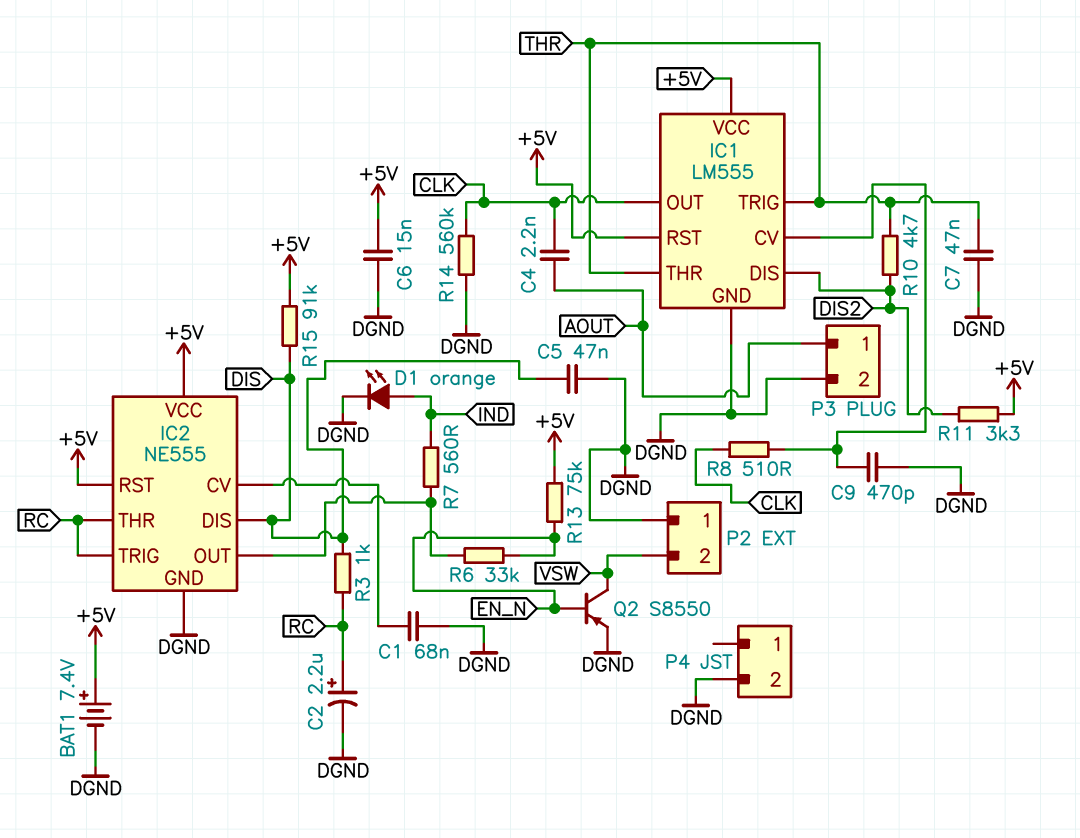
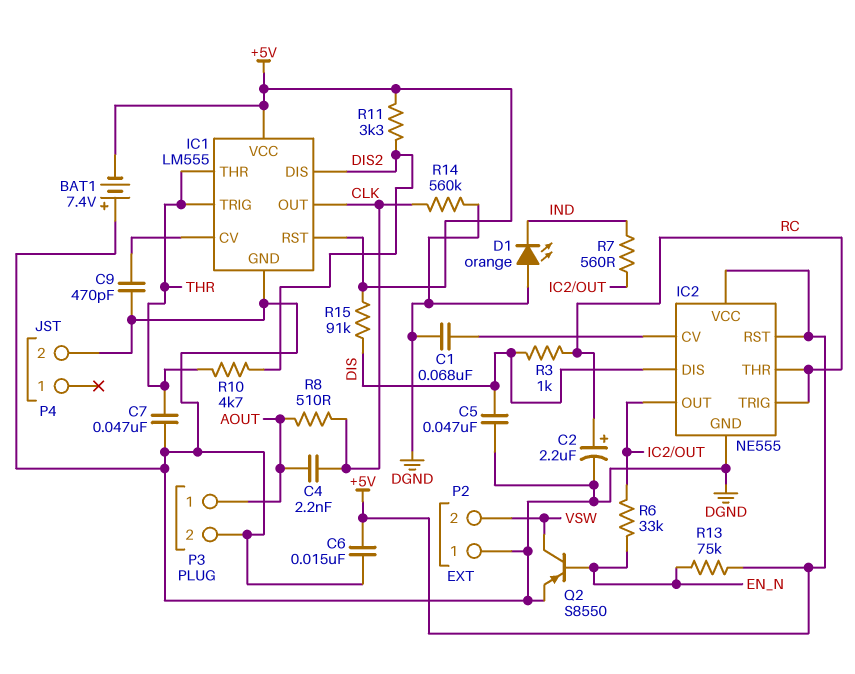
BAT1: 7.4V (plus +5V, minus DGND) -> 7.4V (plus DGND, minus +5V)
D1: LED orange (A IND, K DGND) -> LED orange (A DGND, K IND)
R8: 510 (CLK, IC1/CV) -> 510 (AOUT, CLK)

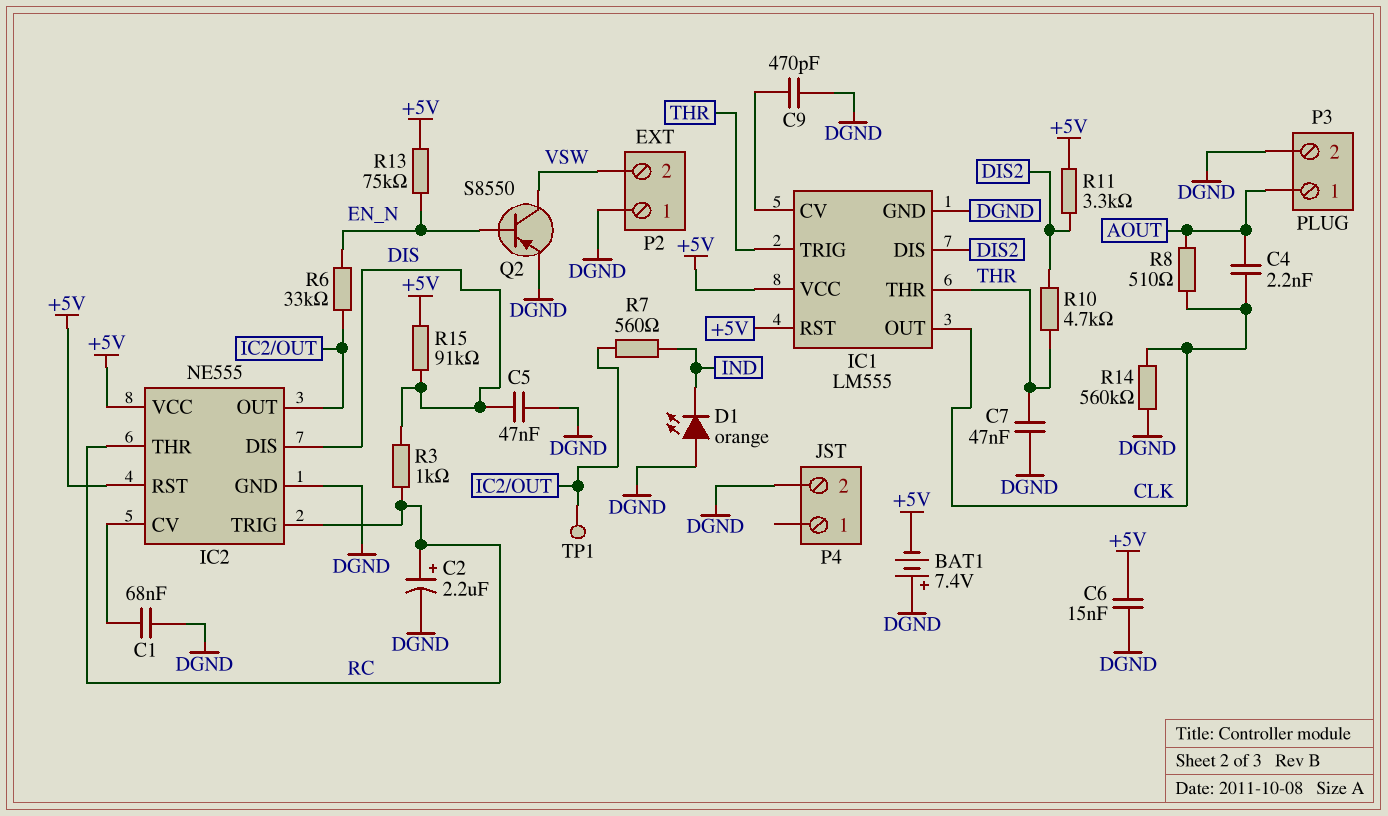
TP1: none -> test point (IC2/OUT)

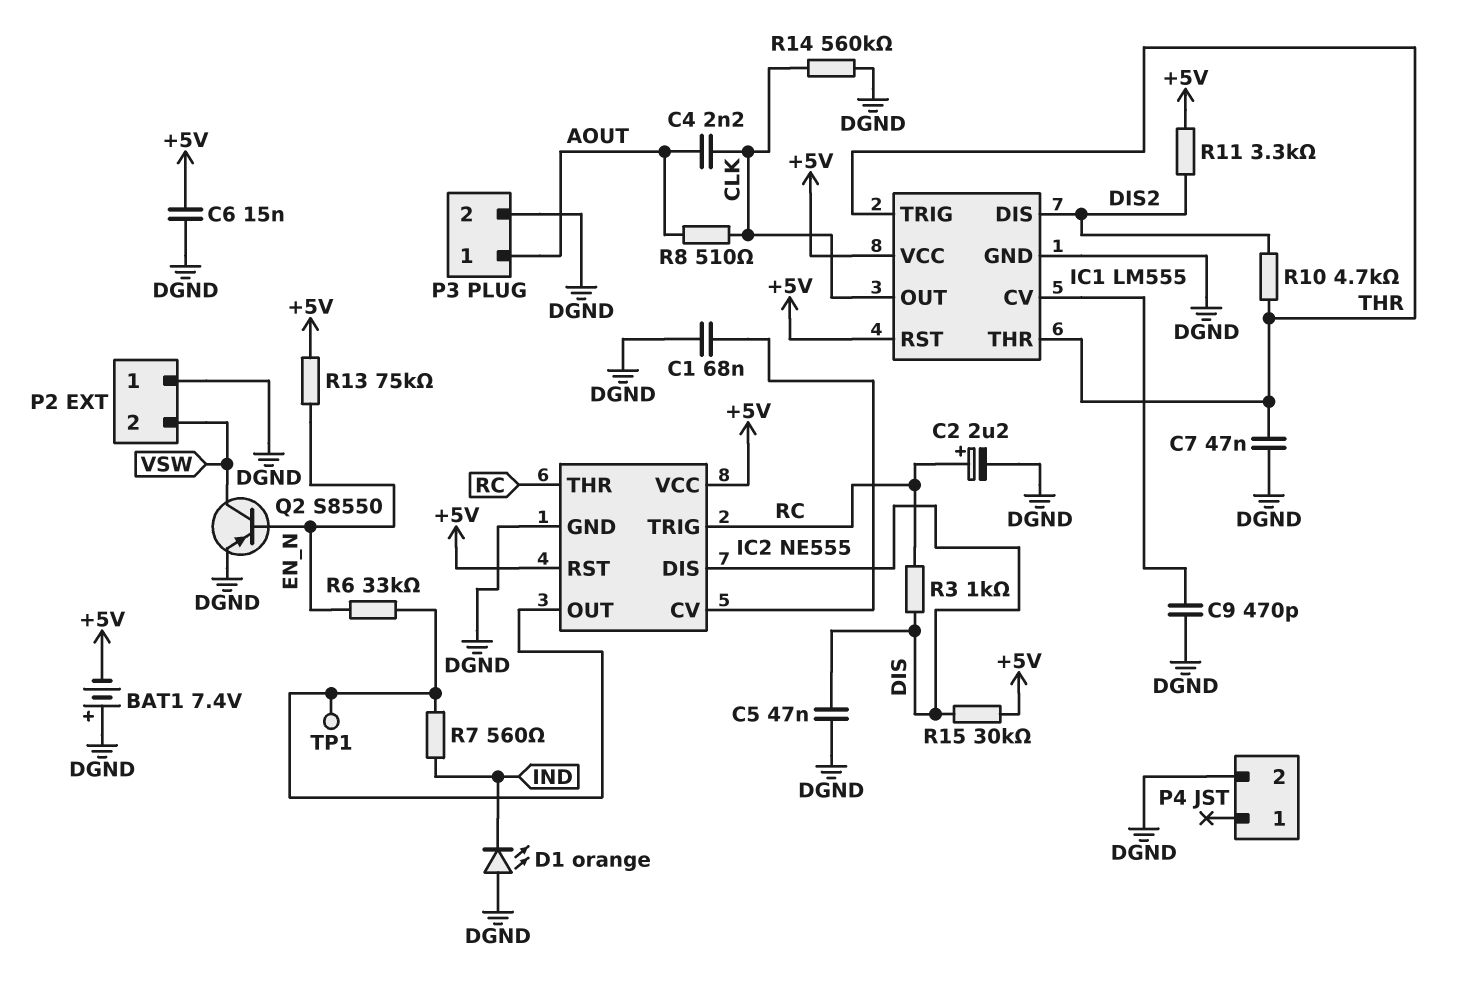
R15: 91k (+5V, DIS) -> 30k (+5V, DIS)

